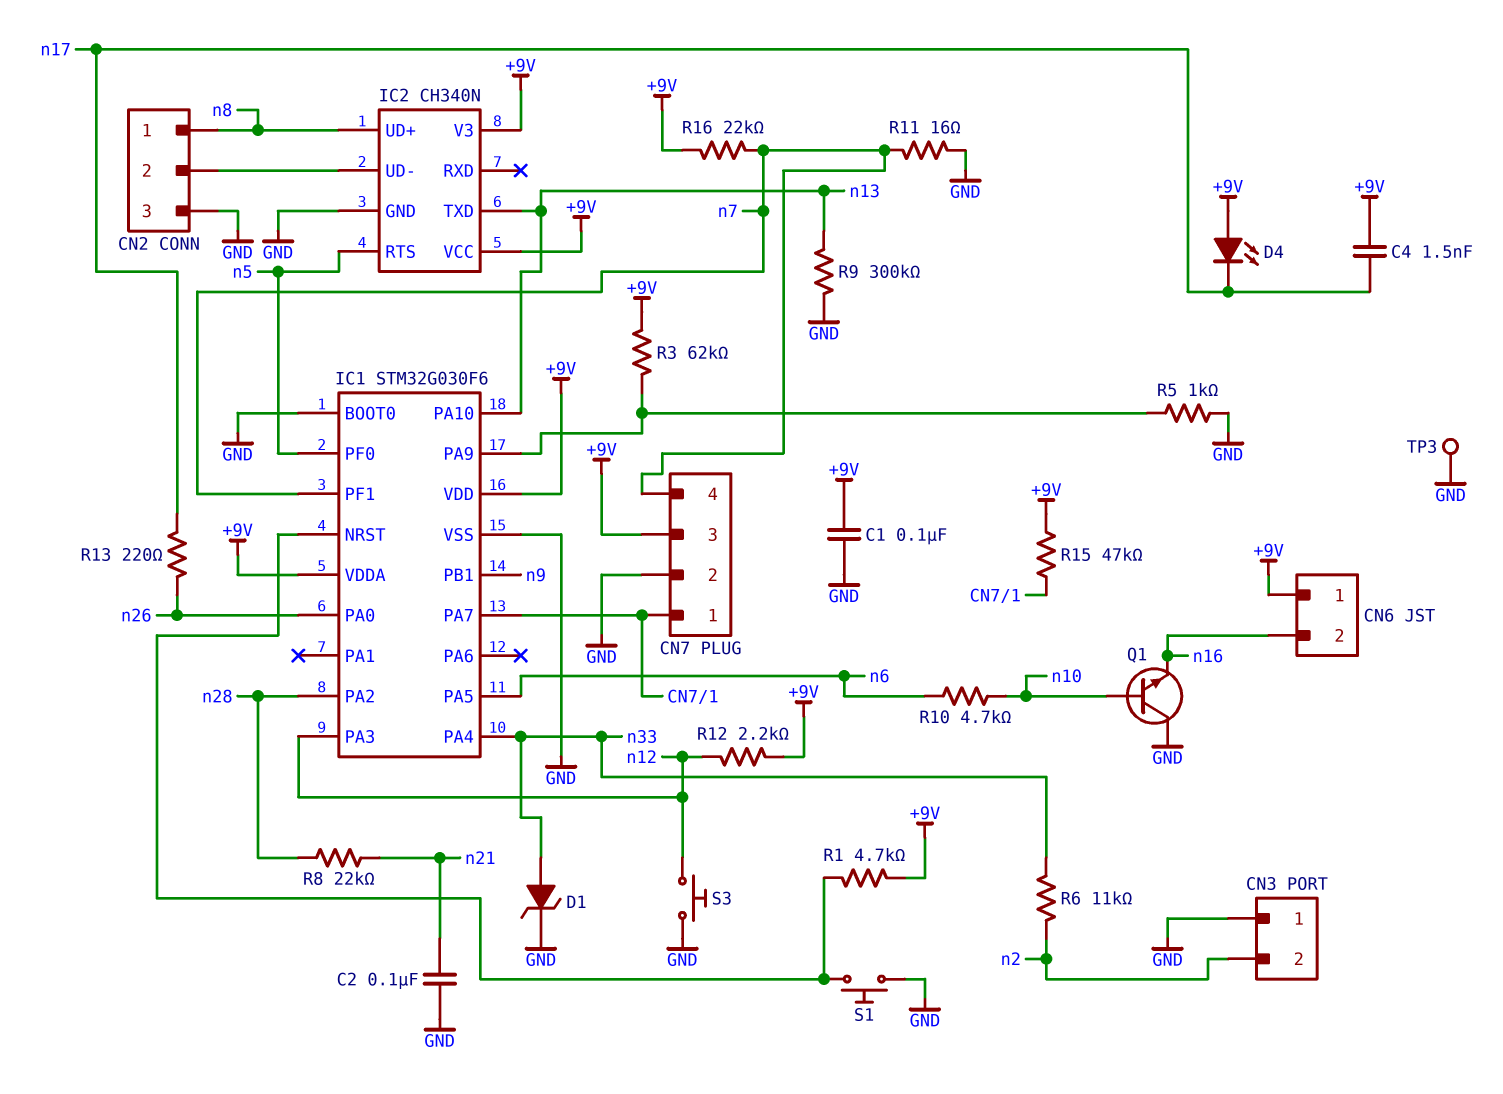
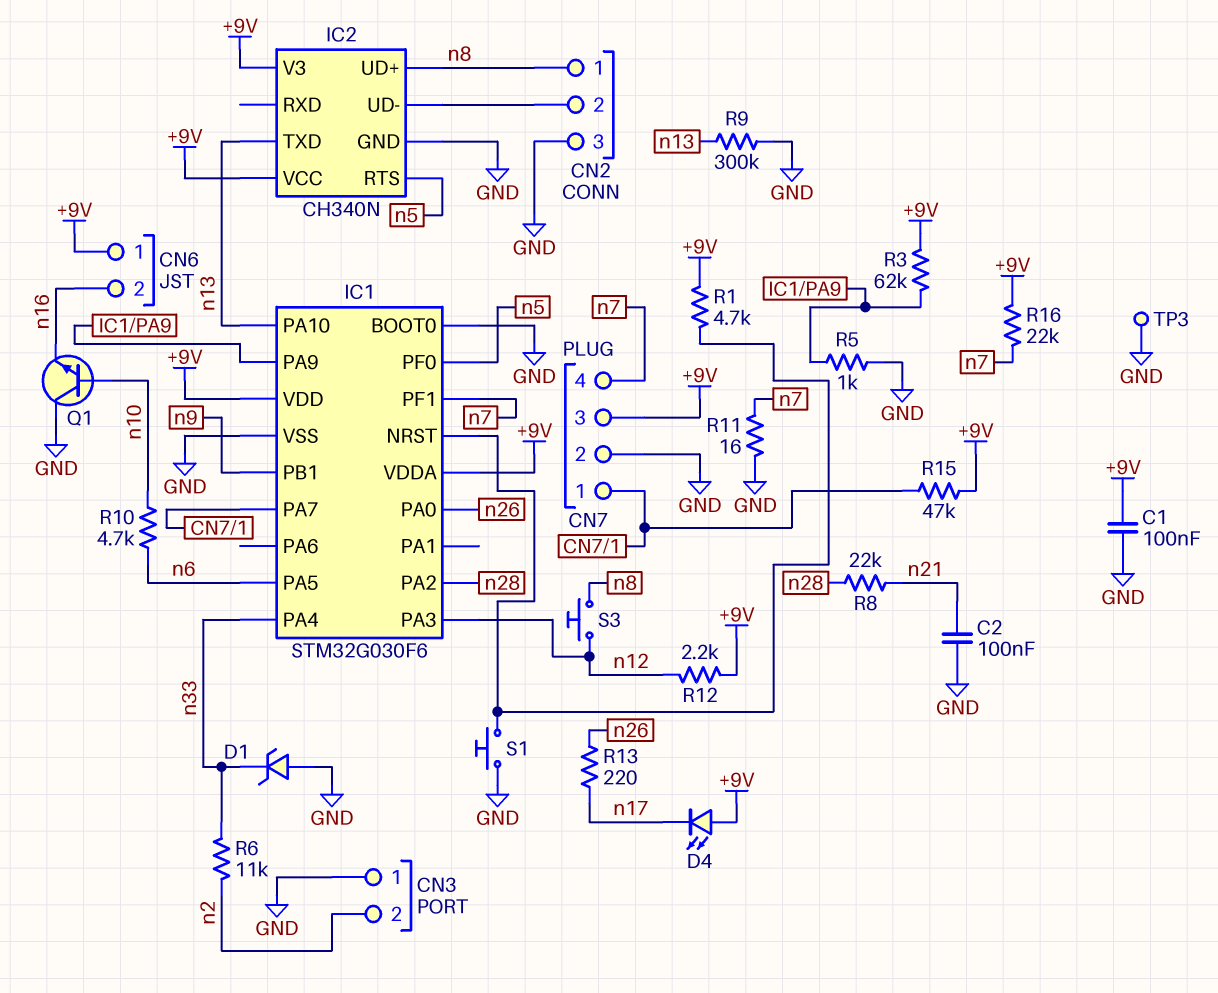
C4: 1.5nF (+9V, n17) -> none
D1: zener (A n33, K GND) -> zener (A GND, K n33)
S3: button (GND, n12) -> button (n8, n12)

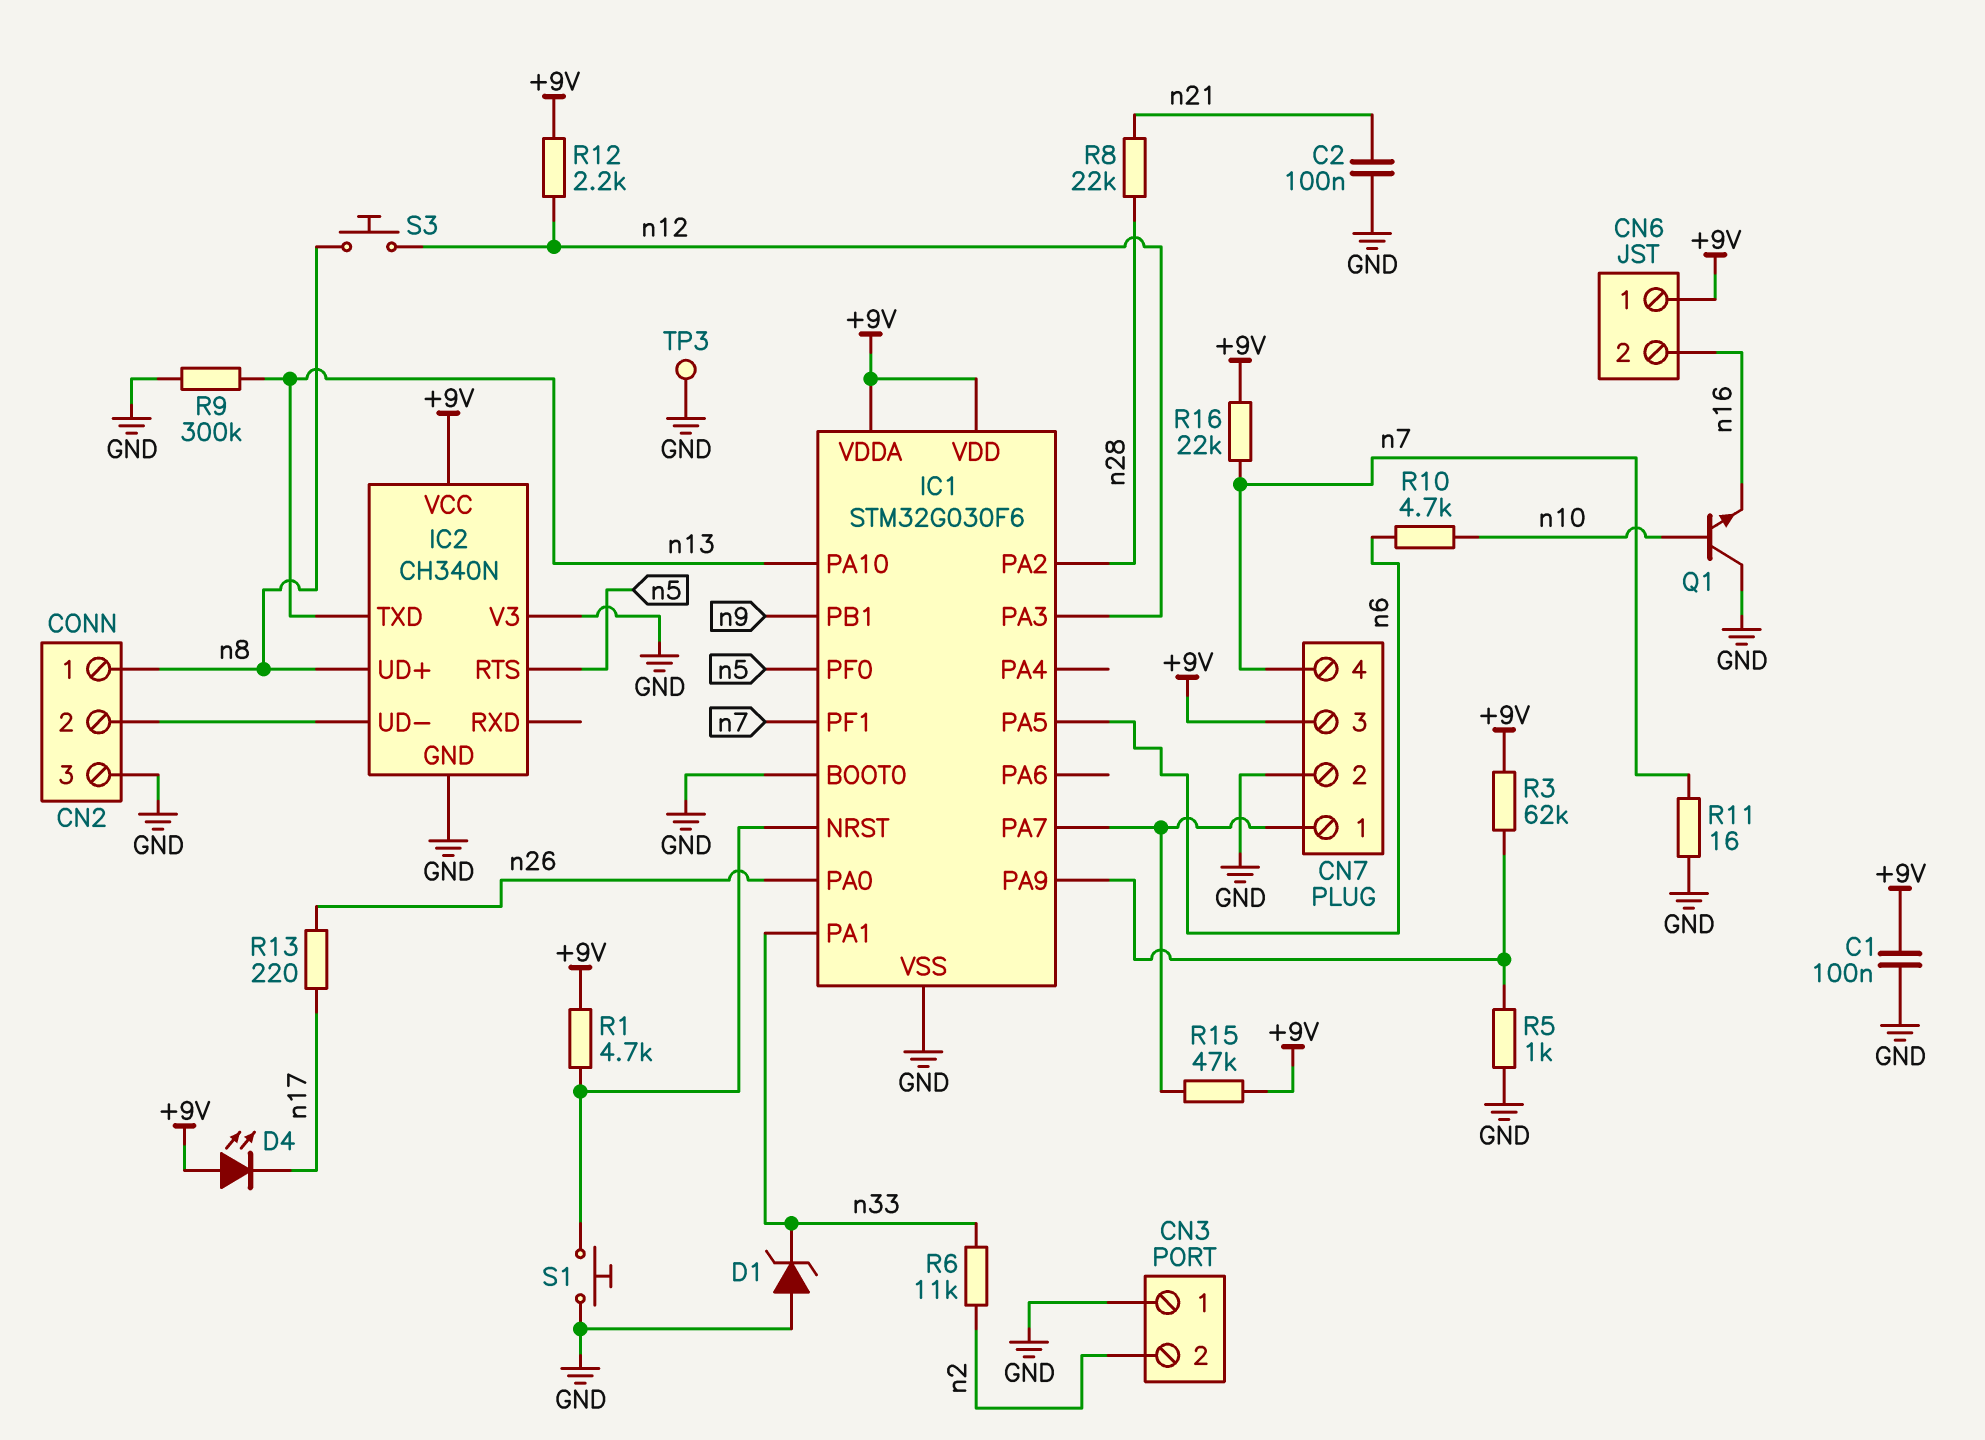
IC1 pin PA1: none -> n33
IC1 pin PA4: n33 -> none
IC2 pin V3: +9V -> GND

